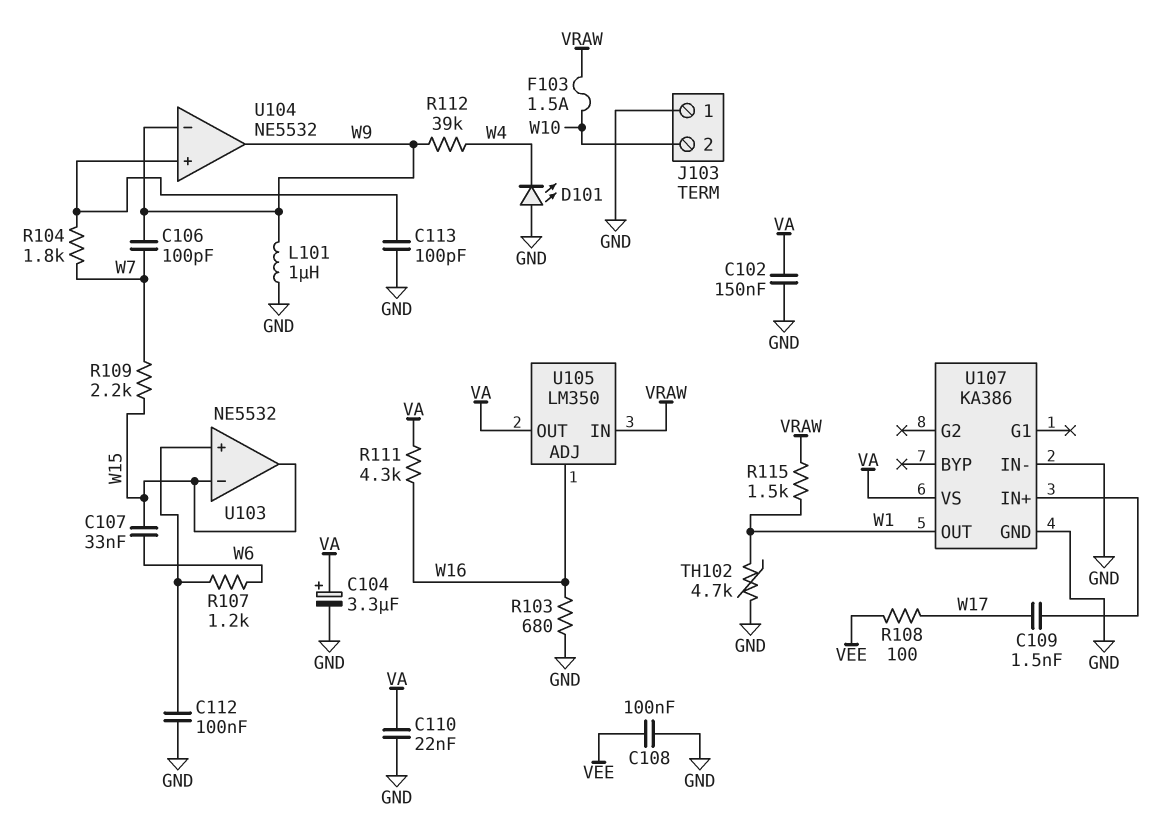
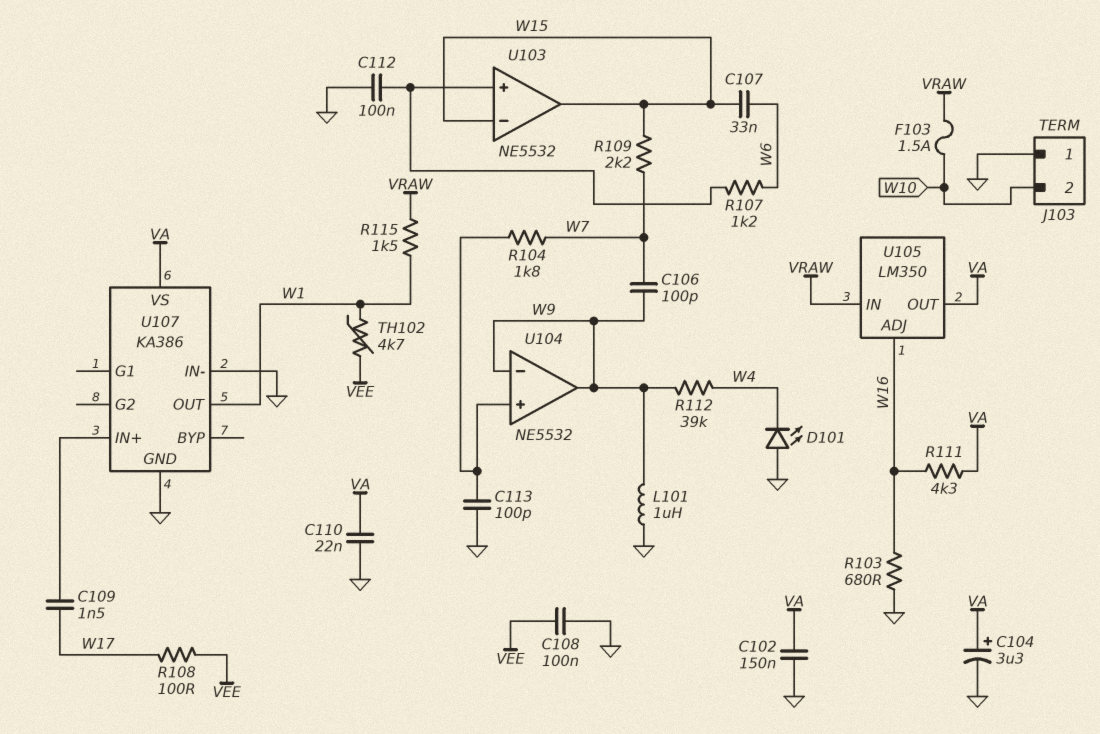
TH102: 4.7k (GND, W1) -> 4.7k (VEE, W1)

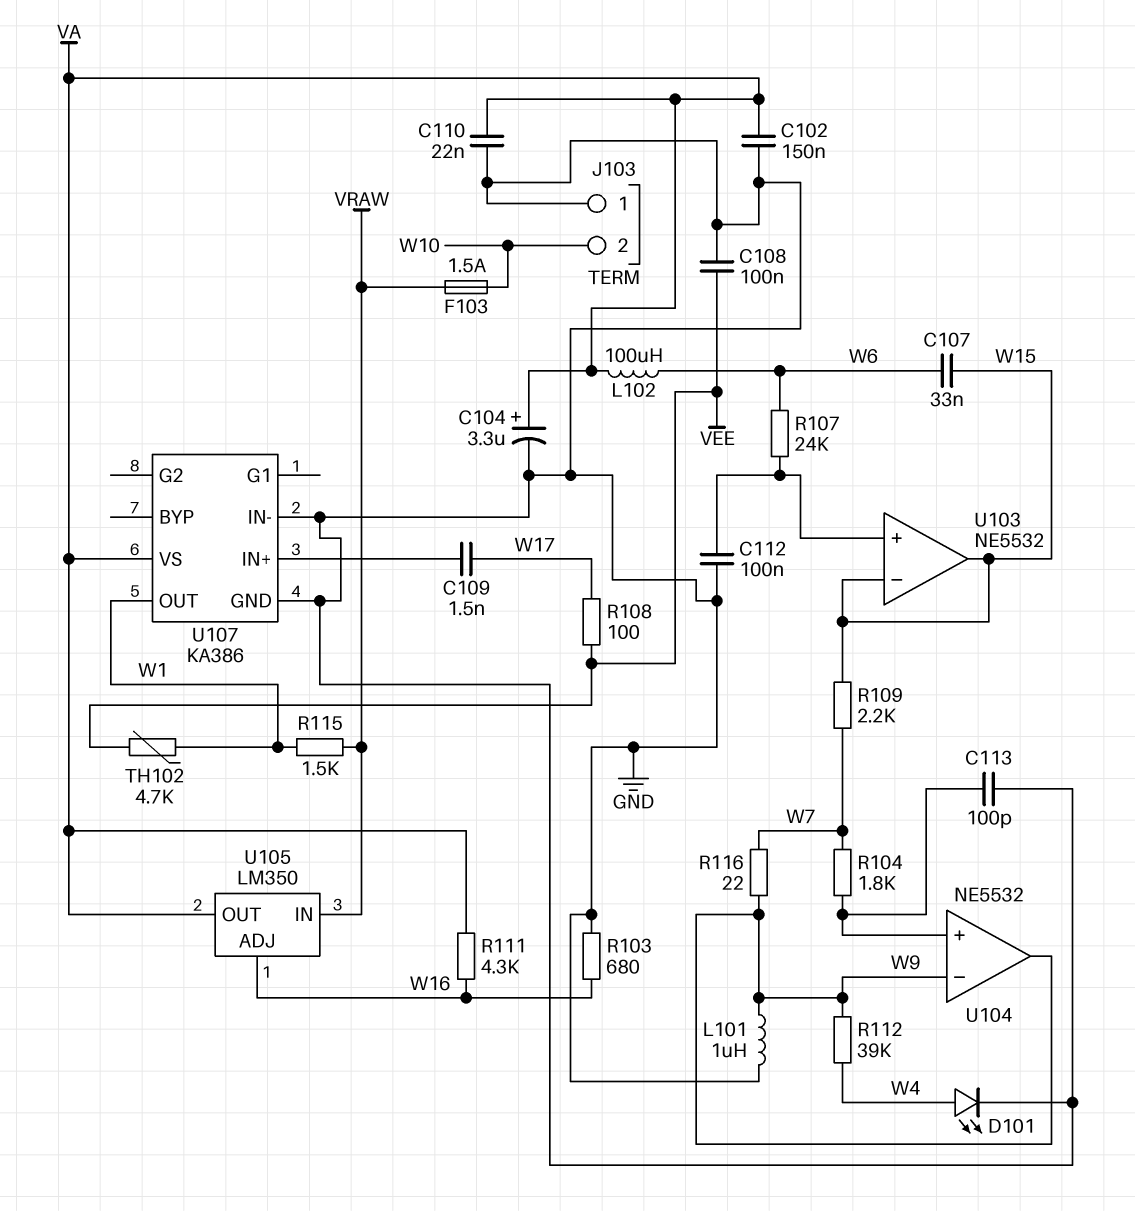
C106: 100pF (W7, W9) -> none
D101: LED (A GND, K W4) -> LED (A W4, K GND)
L102: none -> 100uH (VA, W6)
R107: 1.2k (U103/in+, W6) -> 24k (U103/in+, W6)
R116: none -> 22 (W7, W9)

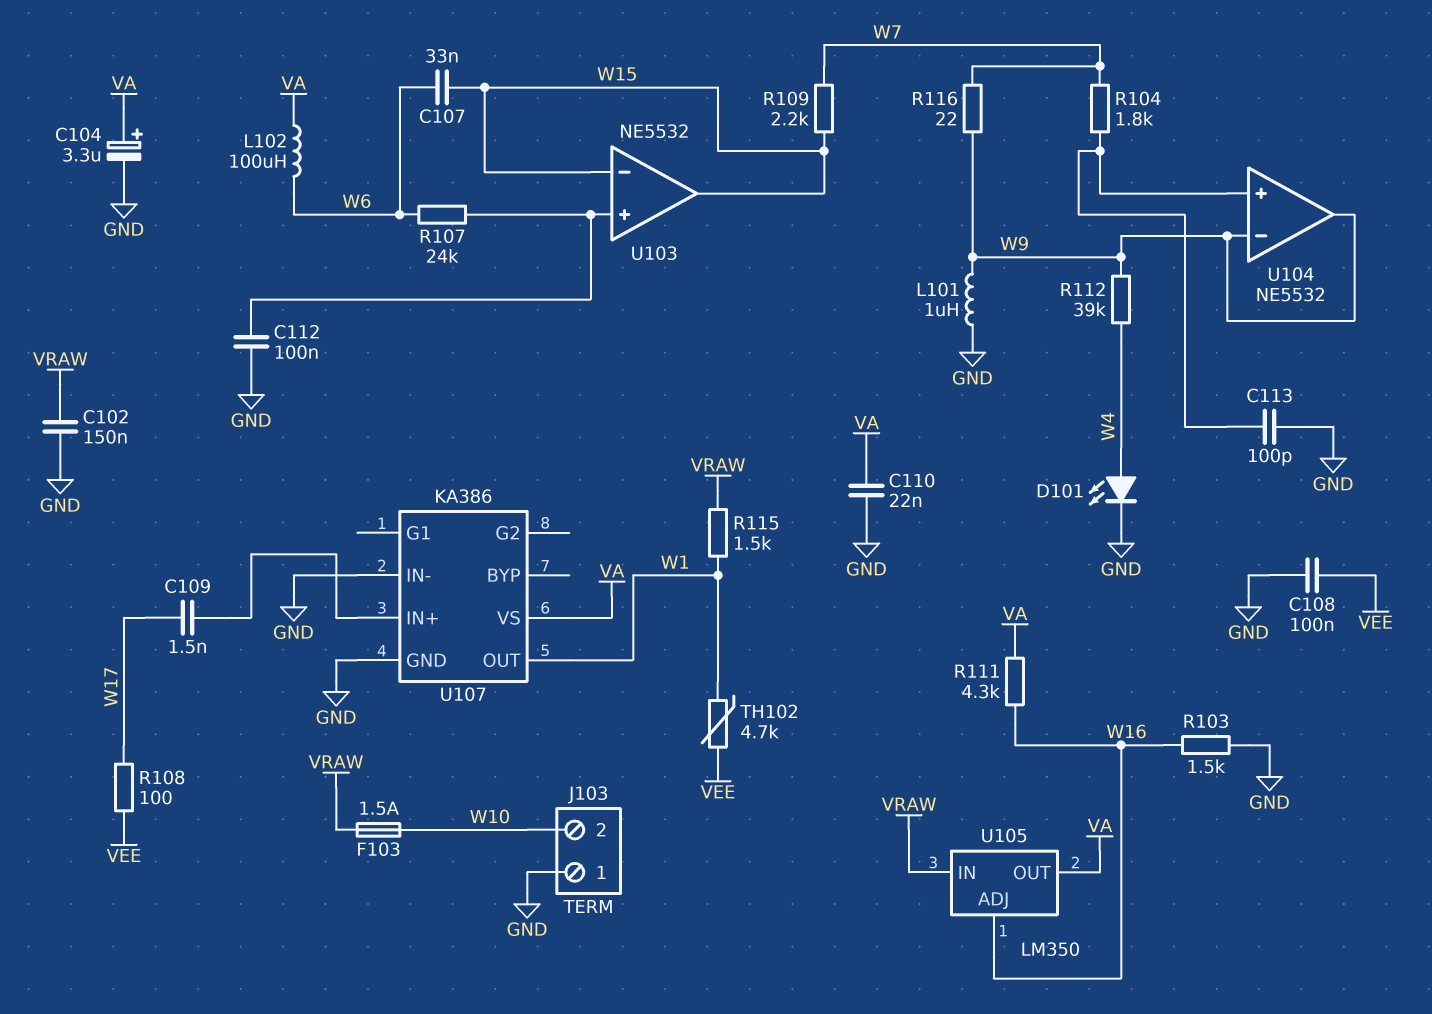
C102: 150nF (GND, VA) -> 150nF (GND, VRAW)
R103: 680 (GND, W16) -> 1.5k (GND, W16)

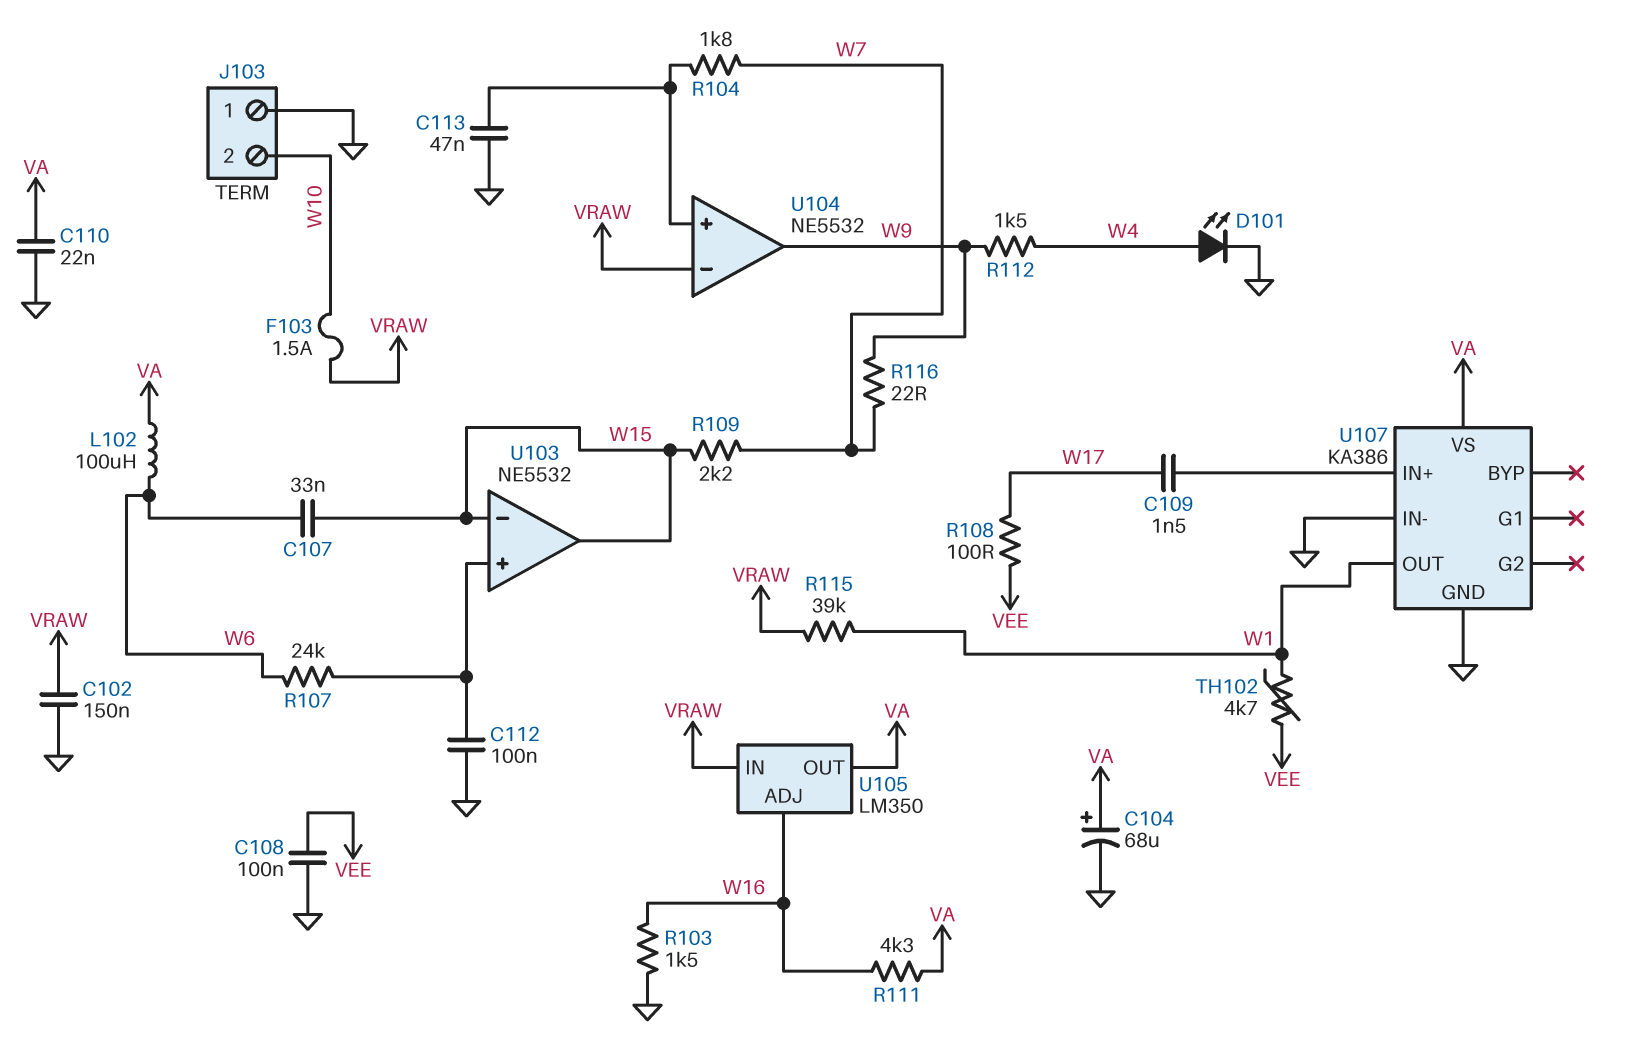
C104: 3.3uF (plus VA, minus GND) -> 68uF (plus VA, minus GND)
C113: 100pF (GND, U104/in+) -> 47nF (GND, U104/in+)
L101: 1uH (GND, W9) -> none
R112: 39k (W4, W9) -> 1.5k (W4, W9)
R115: 1.5k (VRAW, W1) -> 39k (VRAW, W1)
U104 pin in-: W9 -> VRAW

